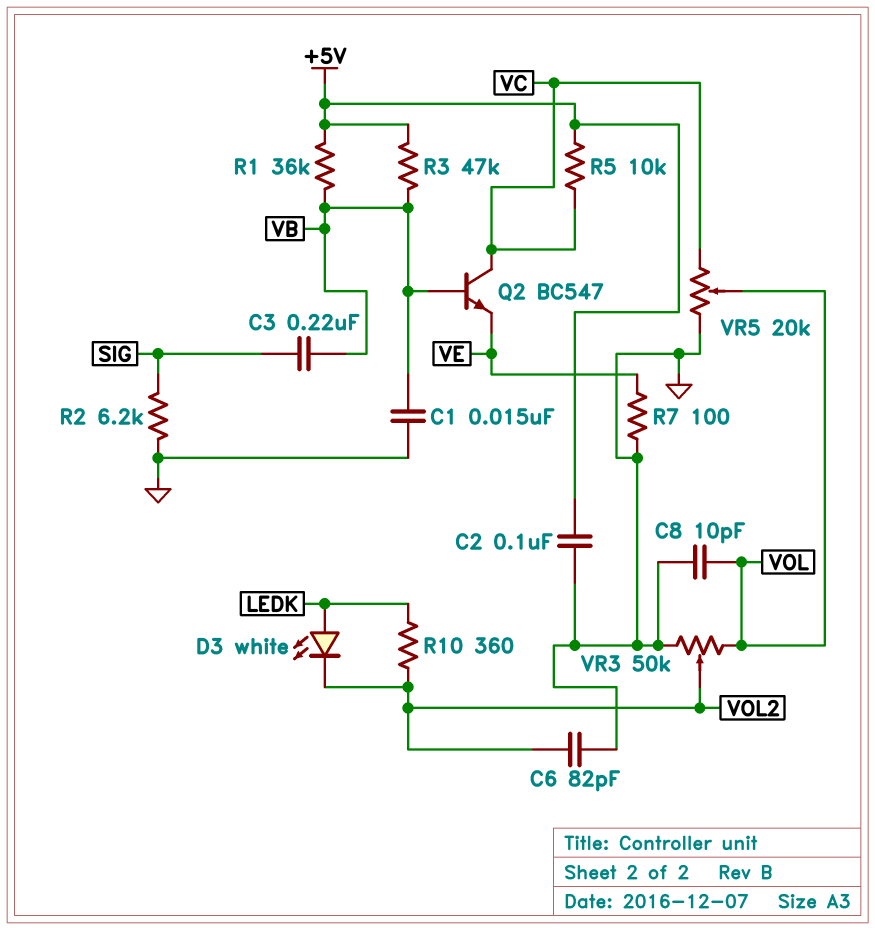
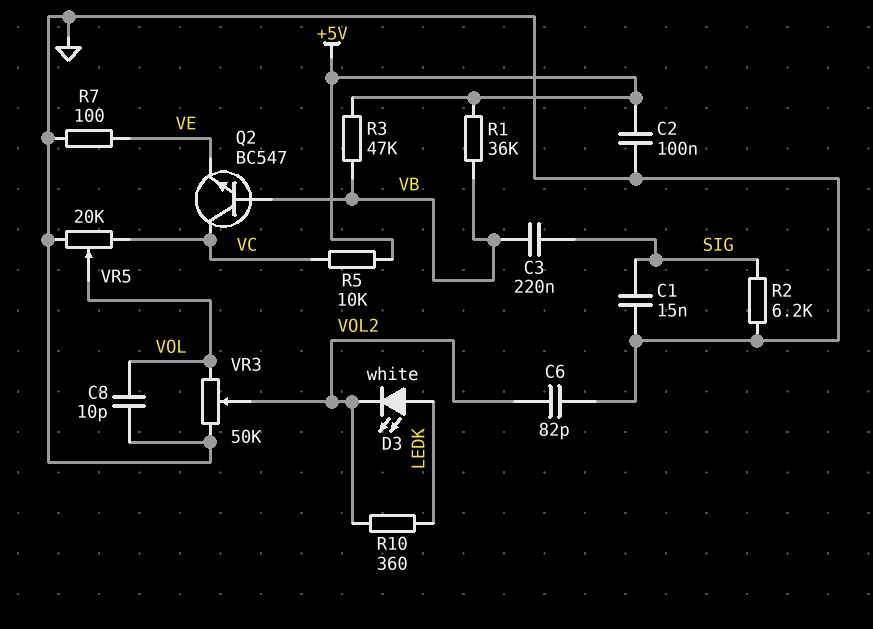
C1: 15nF (GND, VB) -> 15nF (GND, SIG)

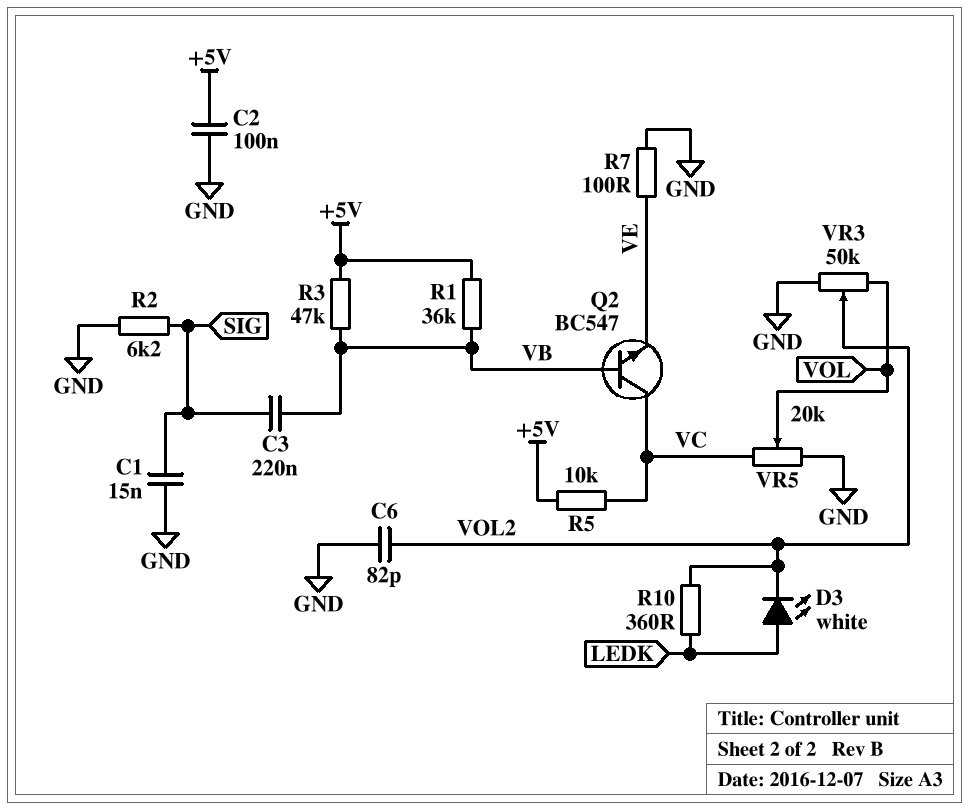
C8: 10pF (GND, VOL) -> none

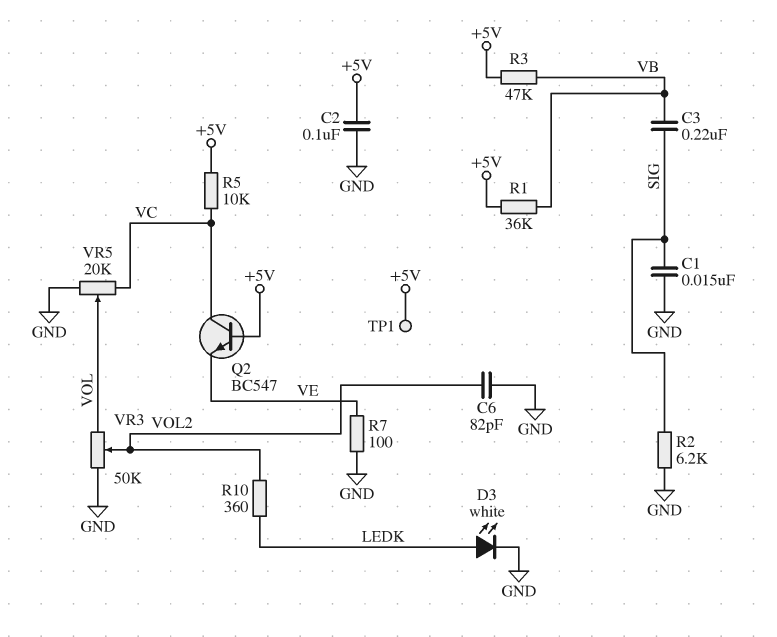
D3: LED white (A LEDK, K VOL2) -> LED white (A LEDK, K GND)
Q2: NPN BC547 (B VB, C VC, E VE) -> NPN BC547 (B +5V, C VC, E VE)
TP1: none -> test point (+5V)

